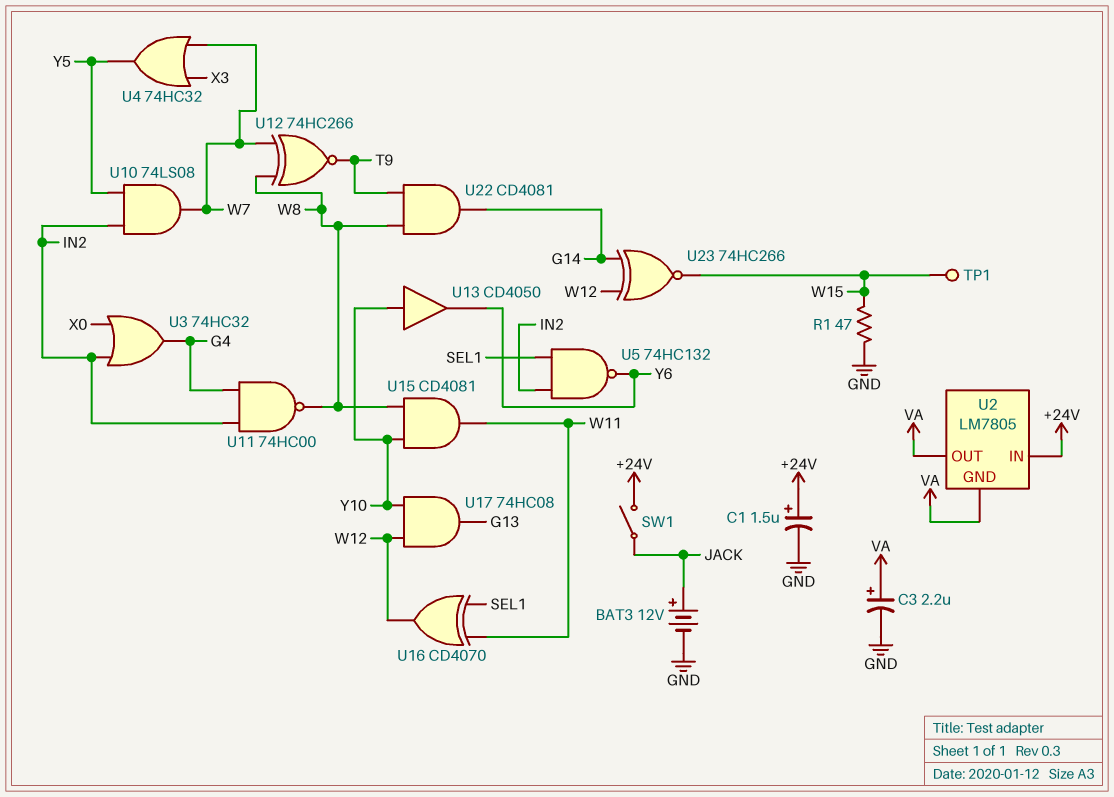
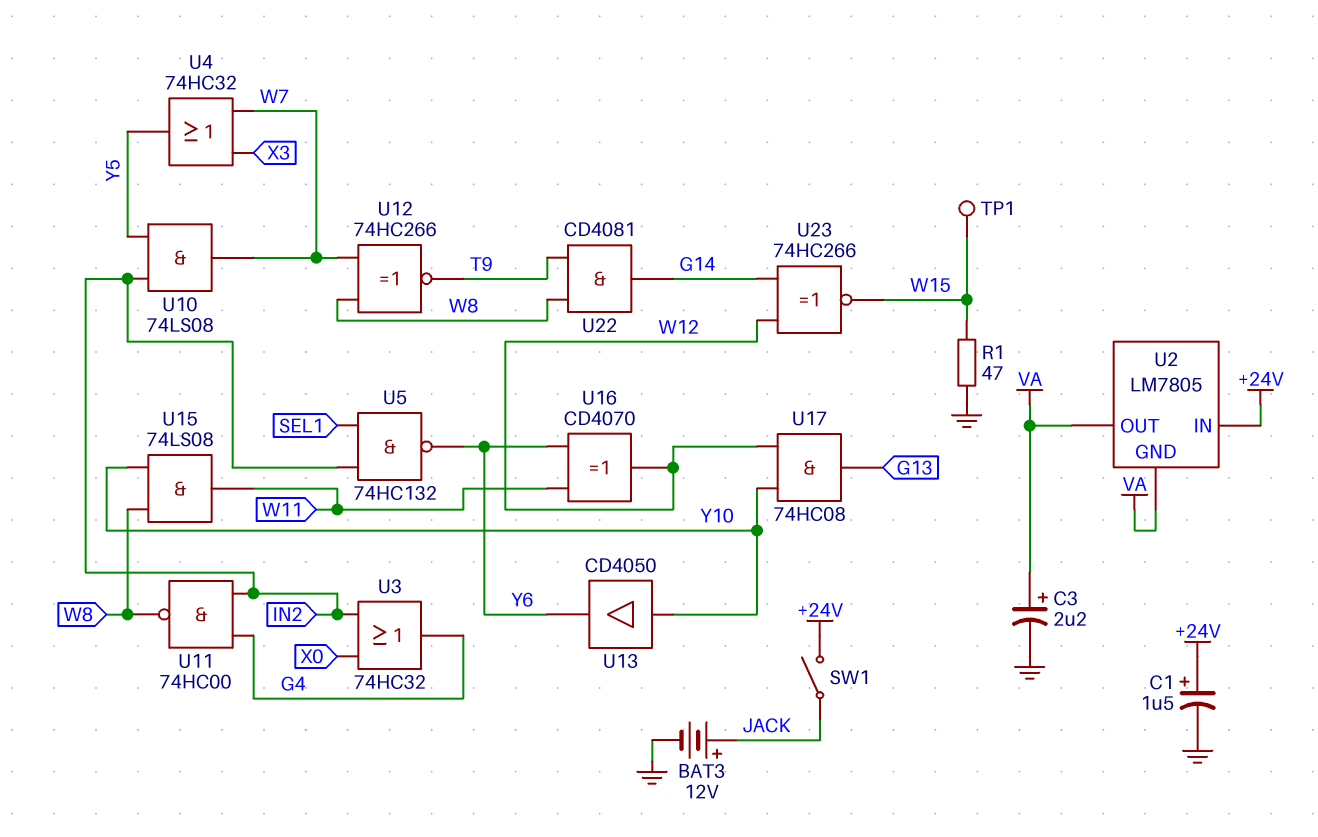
U15: AND CD4081 (in W8, in Y10, out W11) -> AND 74LS08 (in W8, in Y10, out W11)
U16: XOR CD4070 (in SEL1, in W11, out W12) -> XOR CD4070 (in W11, in Y6, out W12)

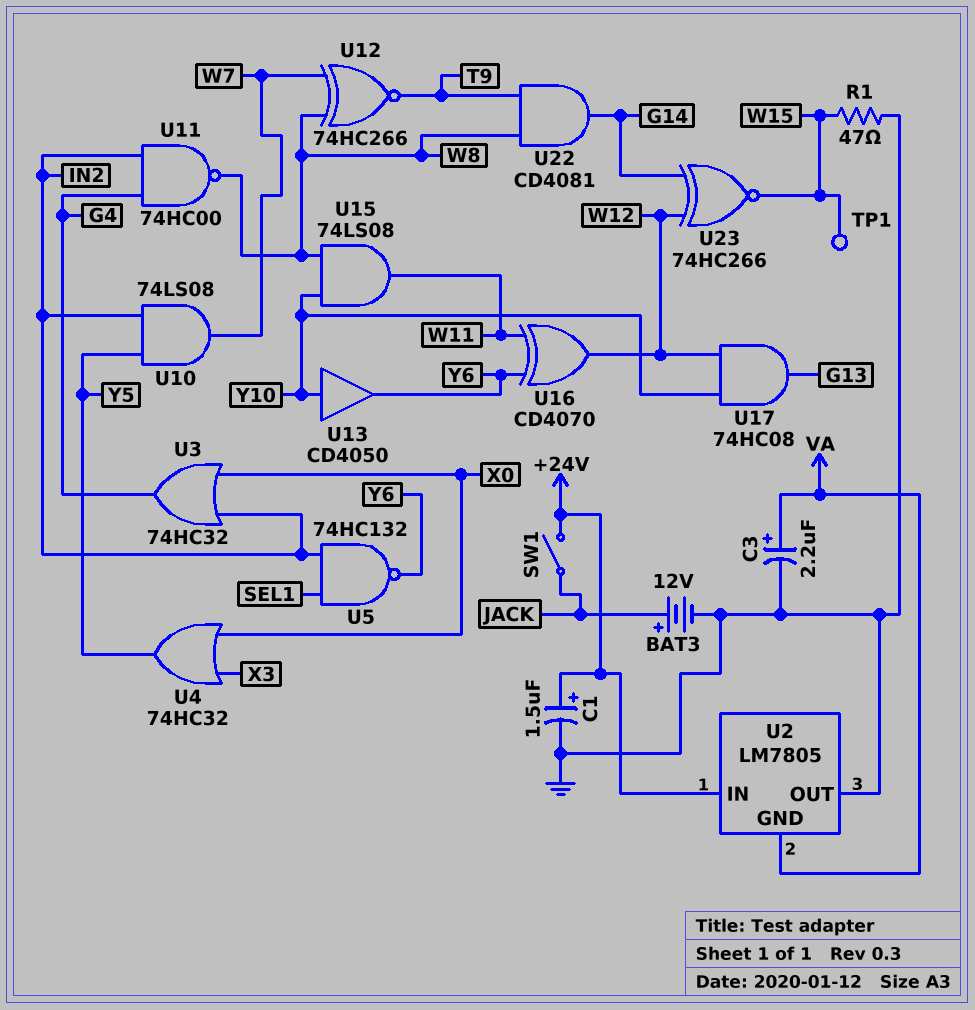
U2 pin OUT: VA -> GND
U4: OR 74HC32 (in W7, in X3, out Y5) -> OR 74HC32 (in X0, in X3, out Y5)

